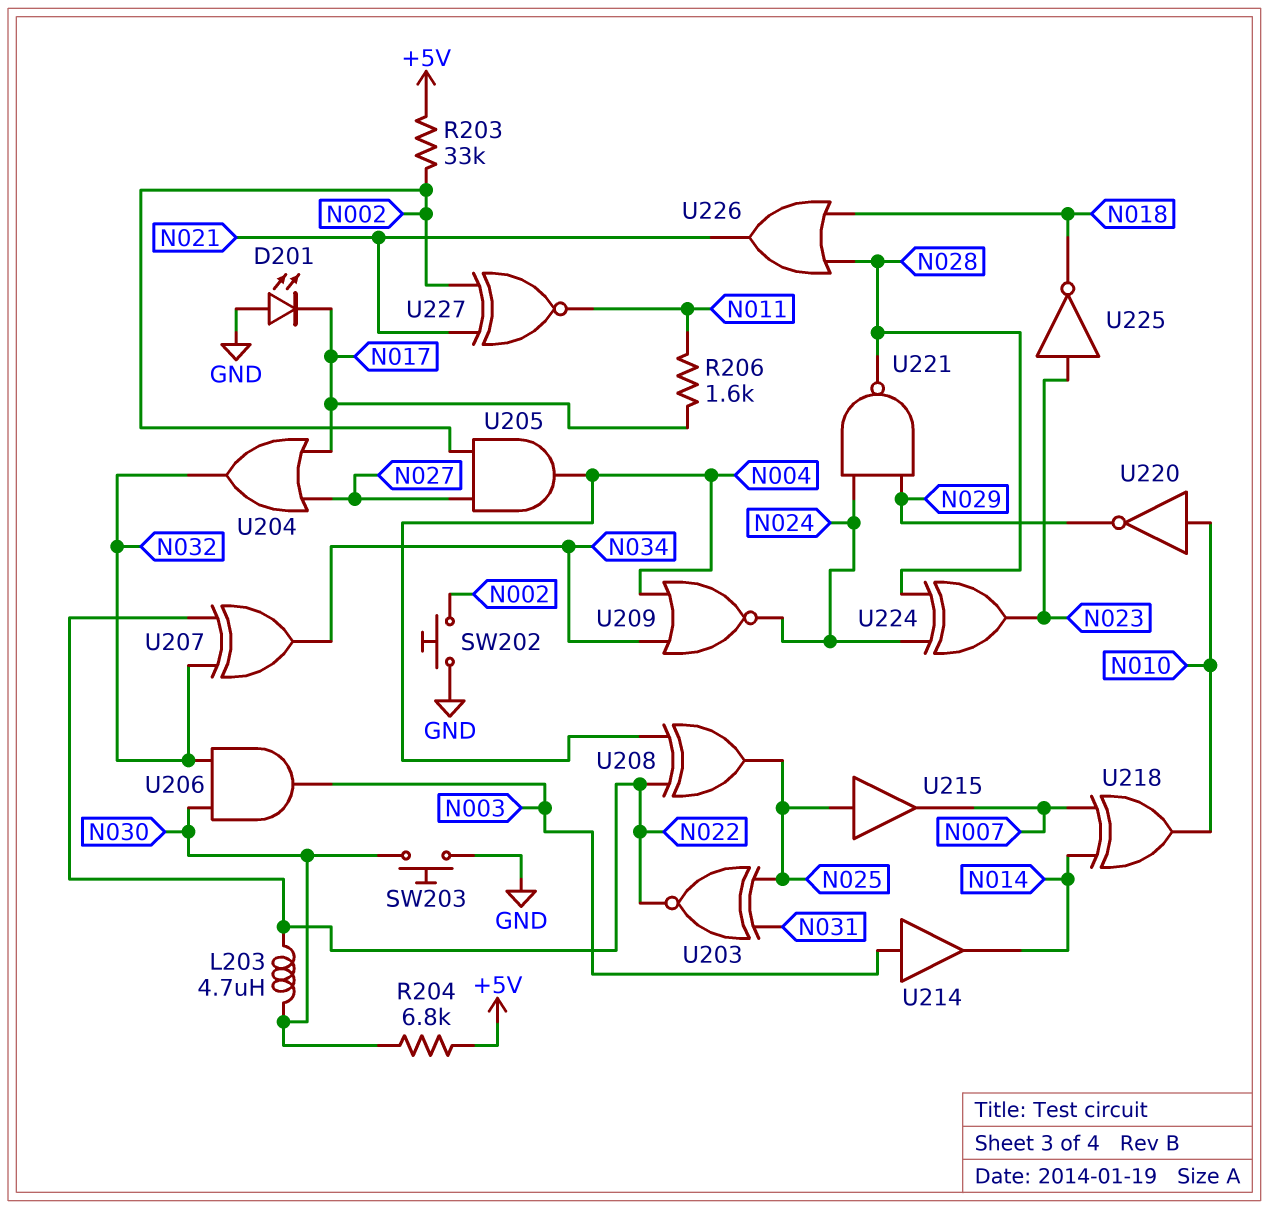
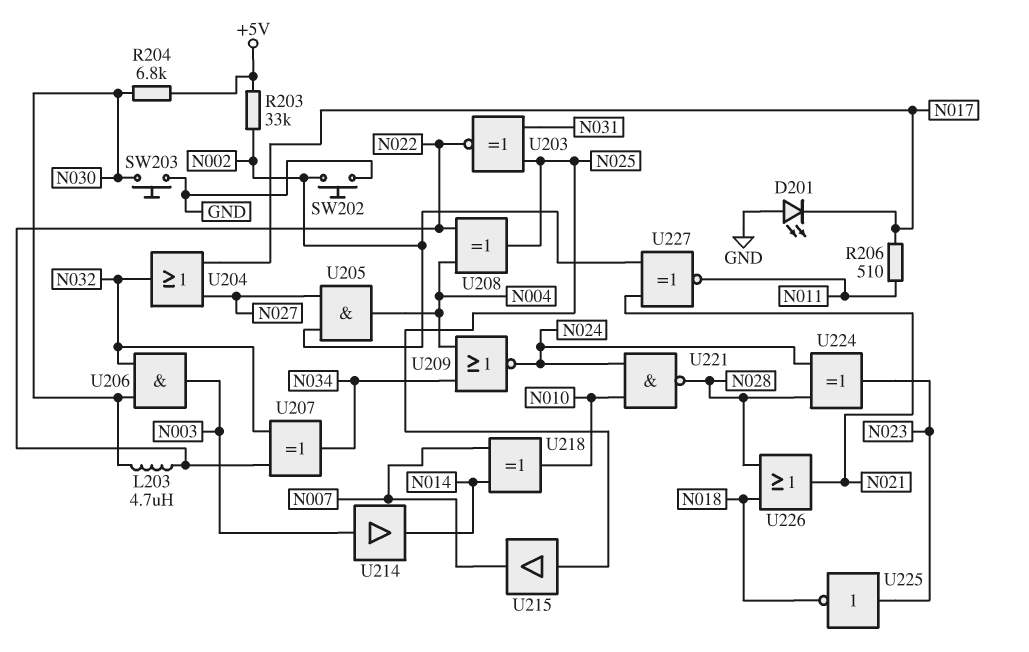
R206: 1.6k (N011, N017) -> 510 (N011, N017)
U220: NOT (in N010, out N029) -> none
U221: NAND (in N024, in N029, out N028) -> NAND (in N010, in N024, out N028)

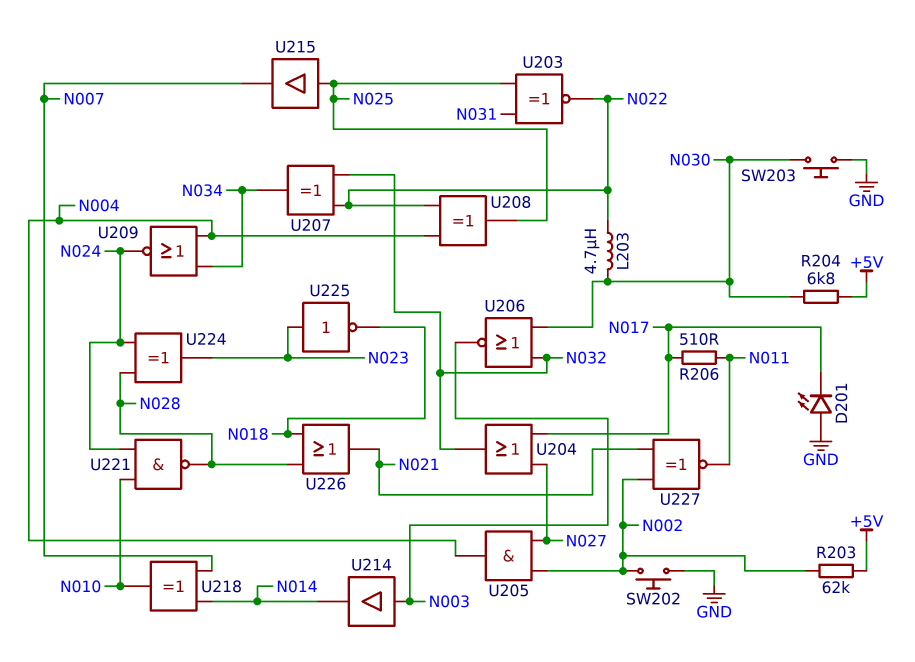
R203: 33k (+5V, N002) -> 62k (+5V, N002)
U206: AND (in N030, in N032, out N003) -> NOR (in N030, in N032, out N003)

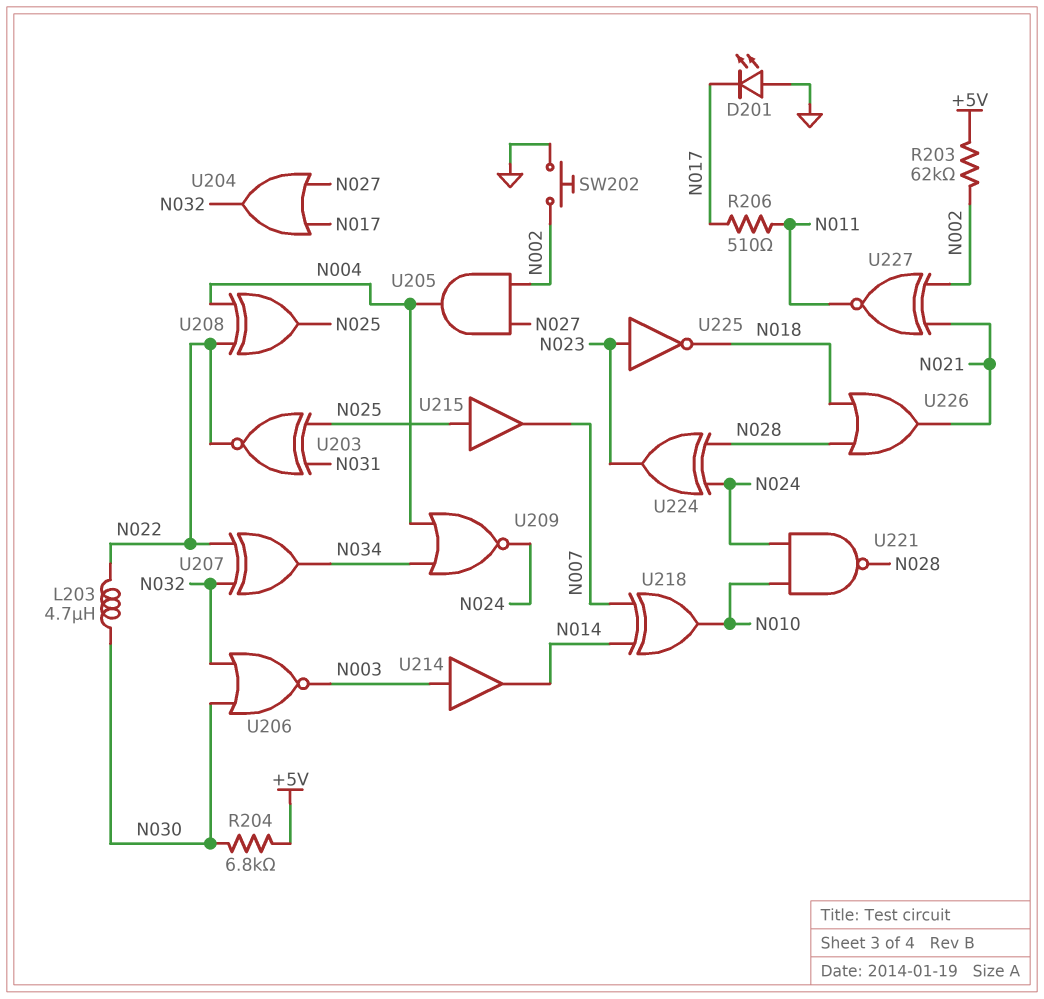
SW203: button (GND, N030) -> none

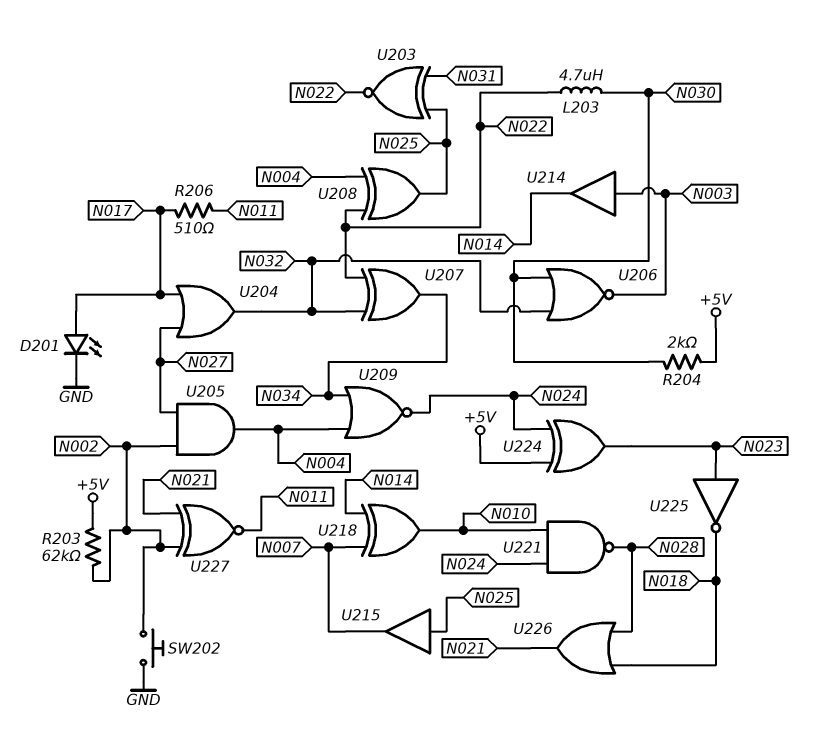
D201: LED (A GND, K N017) -> LED (A N017, K GND)
R204: 6.8k (+5V, N030) -> 2k (+5V, N030)
U224: XOR (in N024, in N028, out N023) -> XOR (in +5V, in N024, out N023)

